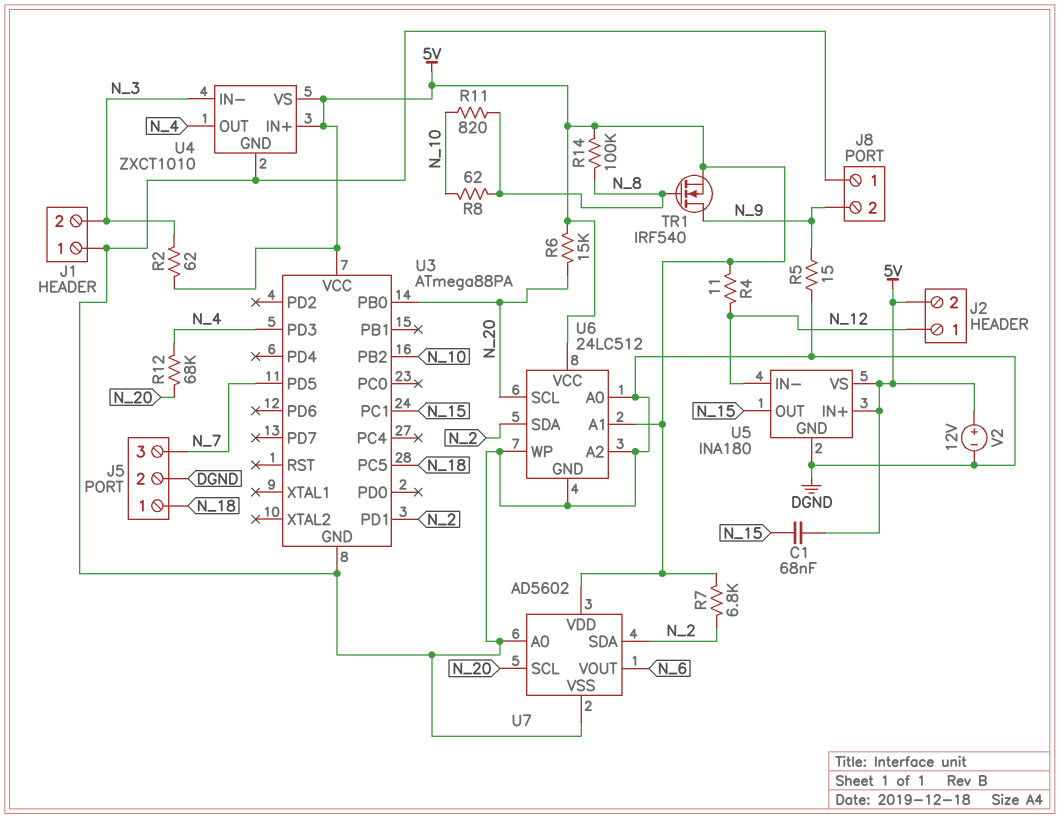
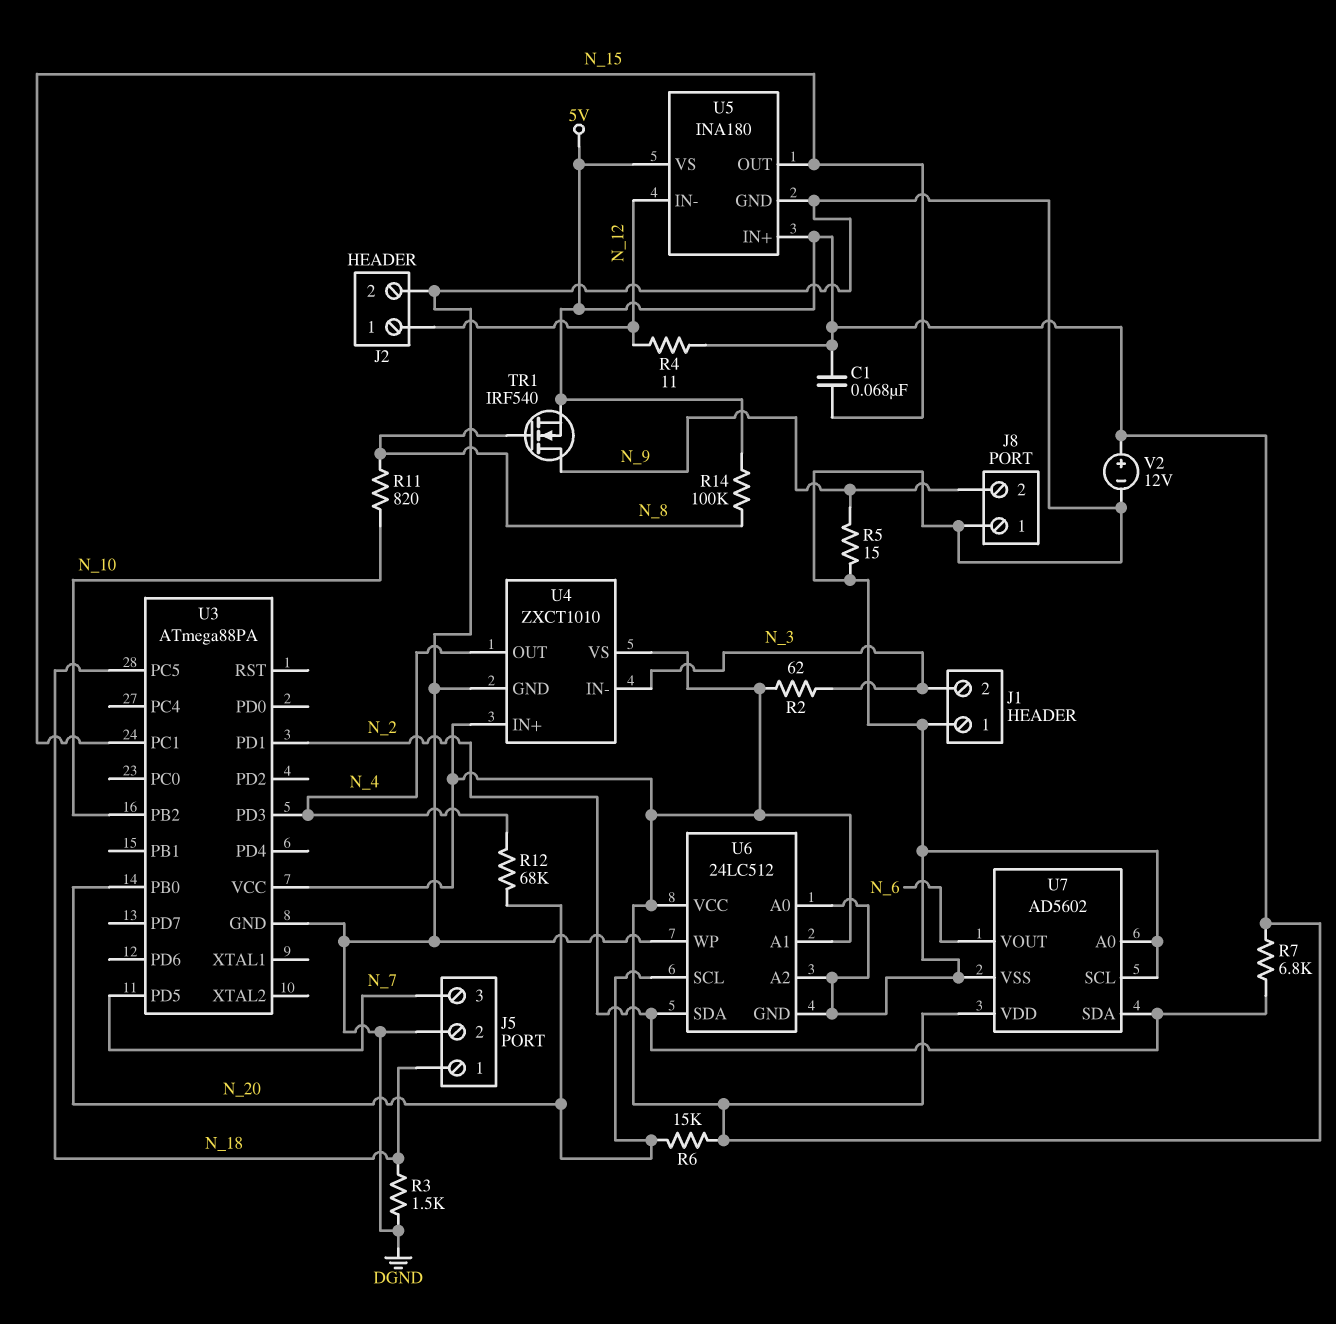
J2 pin 2: 5V -> DGND
R3: none -> 1.5k (DGND, N_18)
R8: 62 (N_8, N_10) -> none
U7 pin SCL: N_20 -> DGND

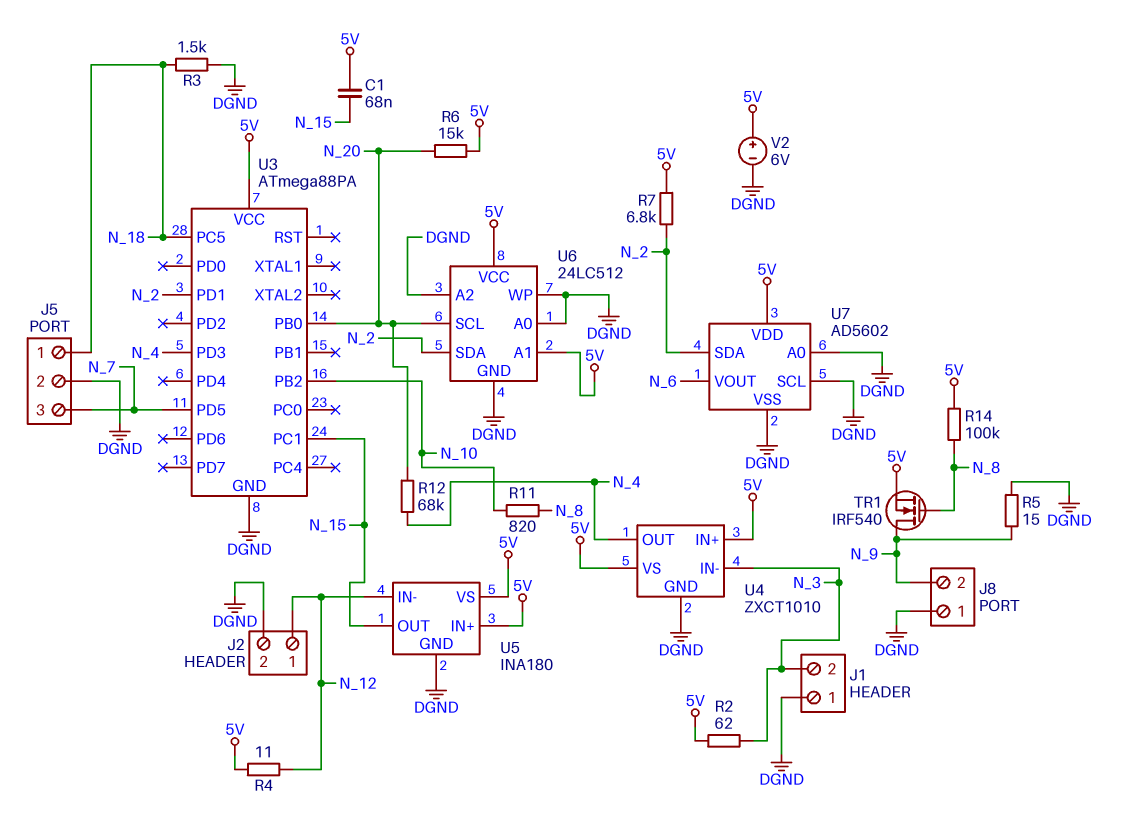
V2: 12V (plus 5V, minus DGND) -> 6V (plus 5V, minus DGND)

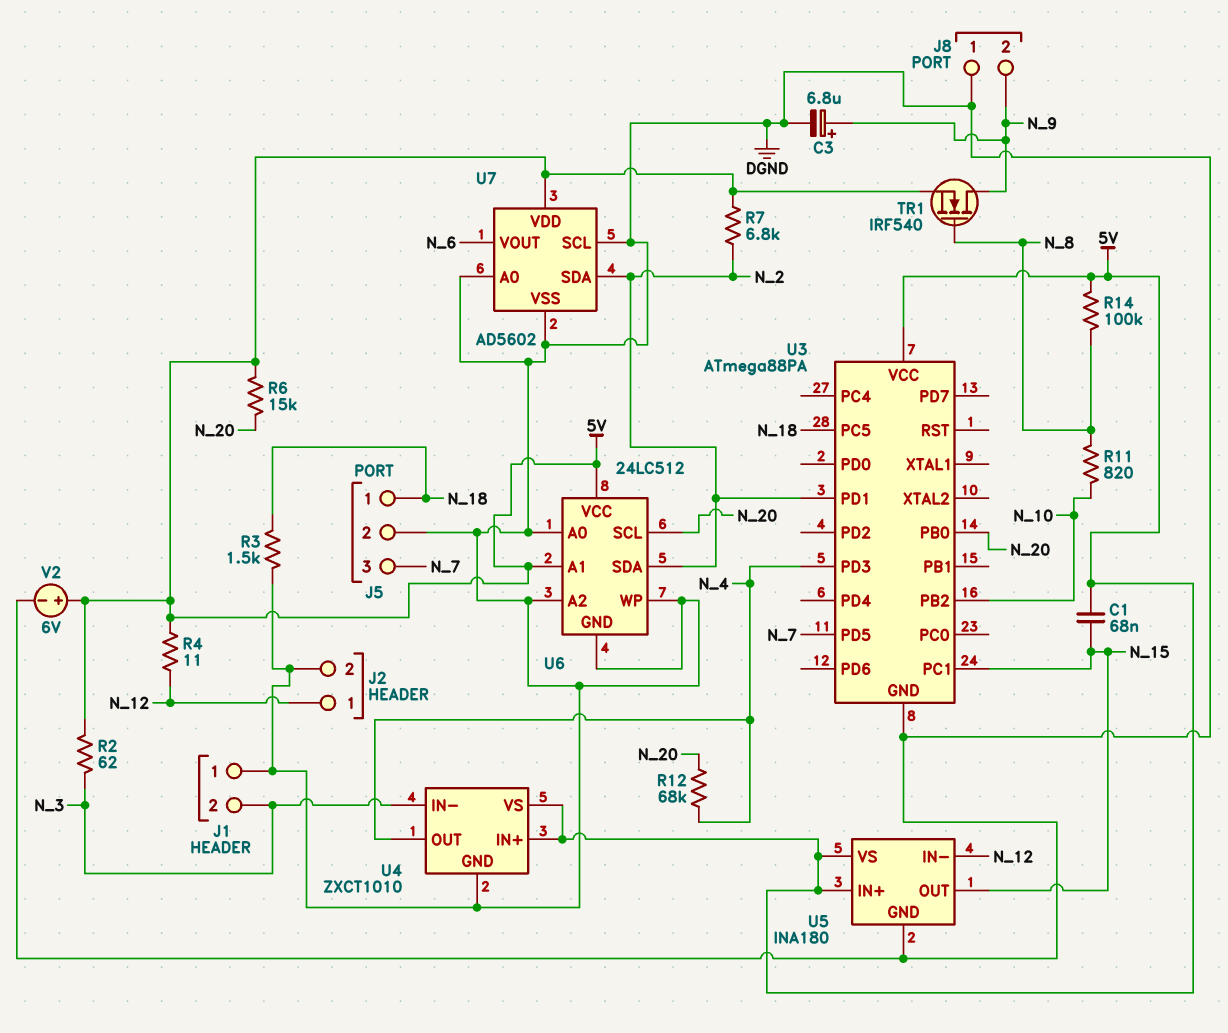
C3: none -> 6.8uF (plus N_9, minus DGND)
R5: 15 (DGND, N_9) -> none

